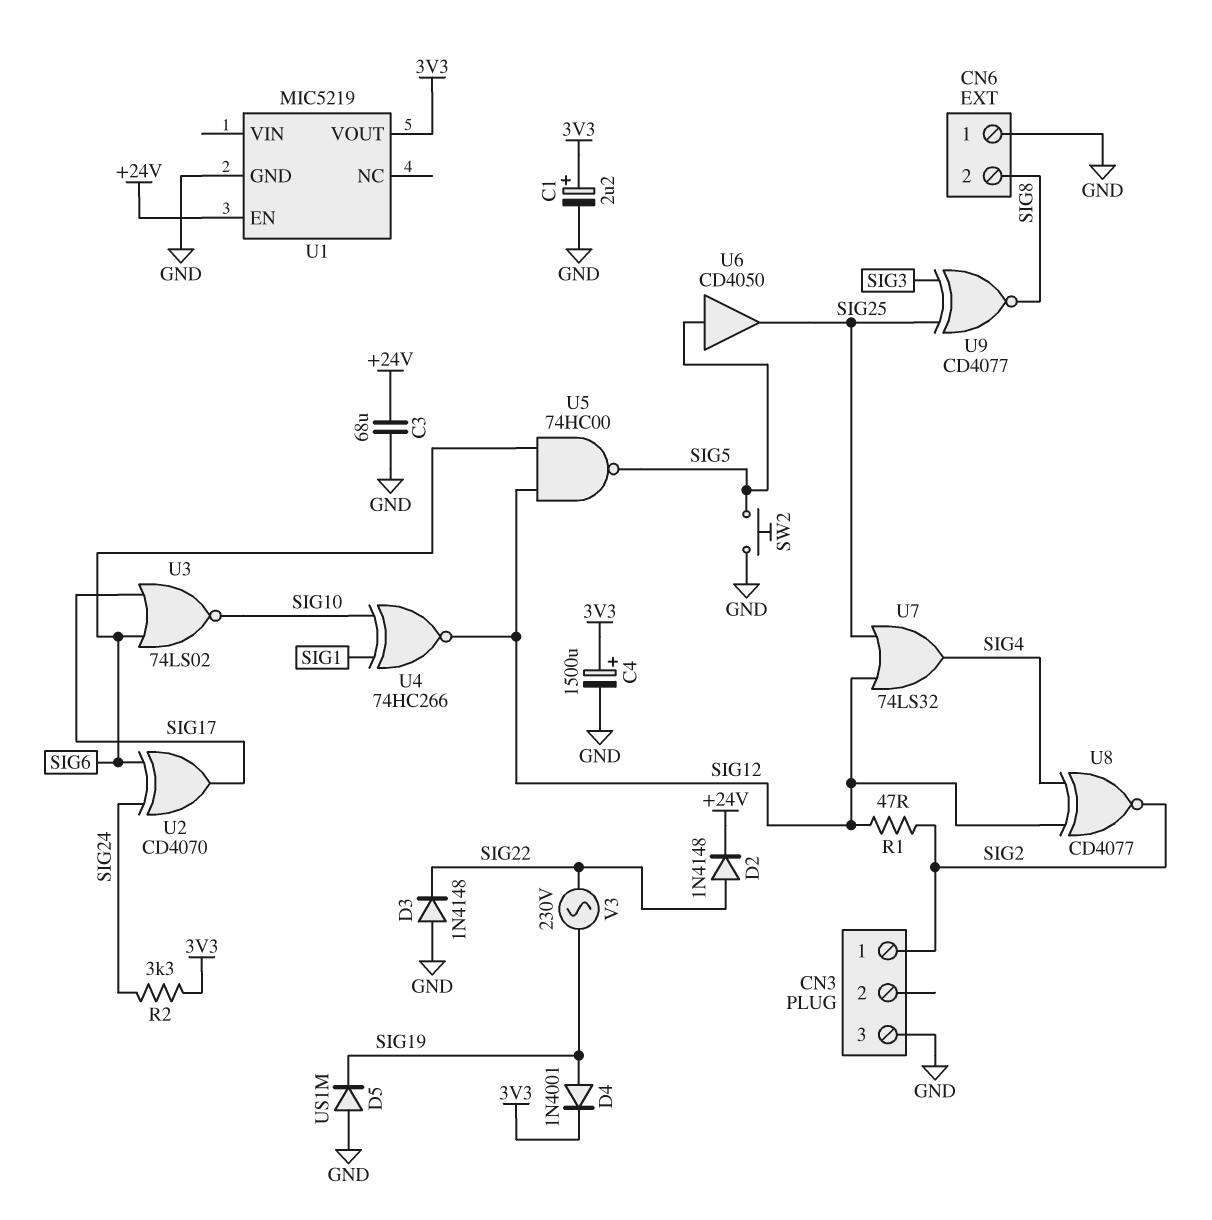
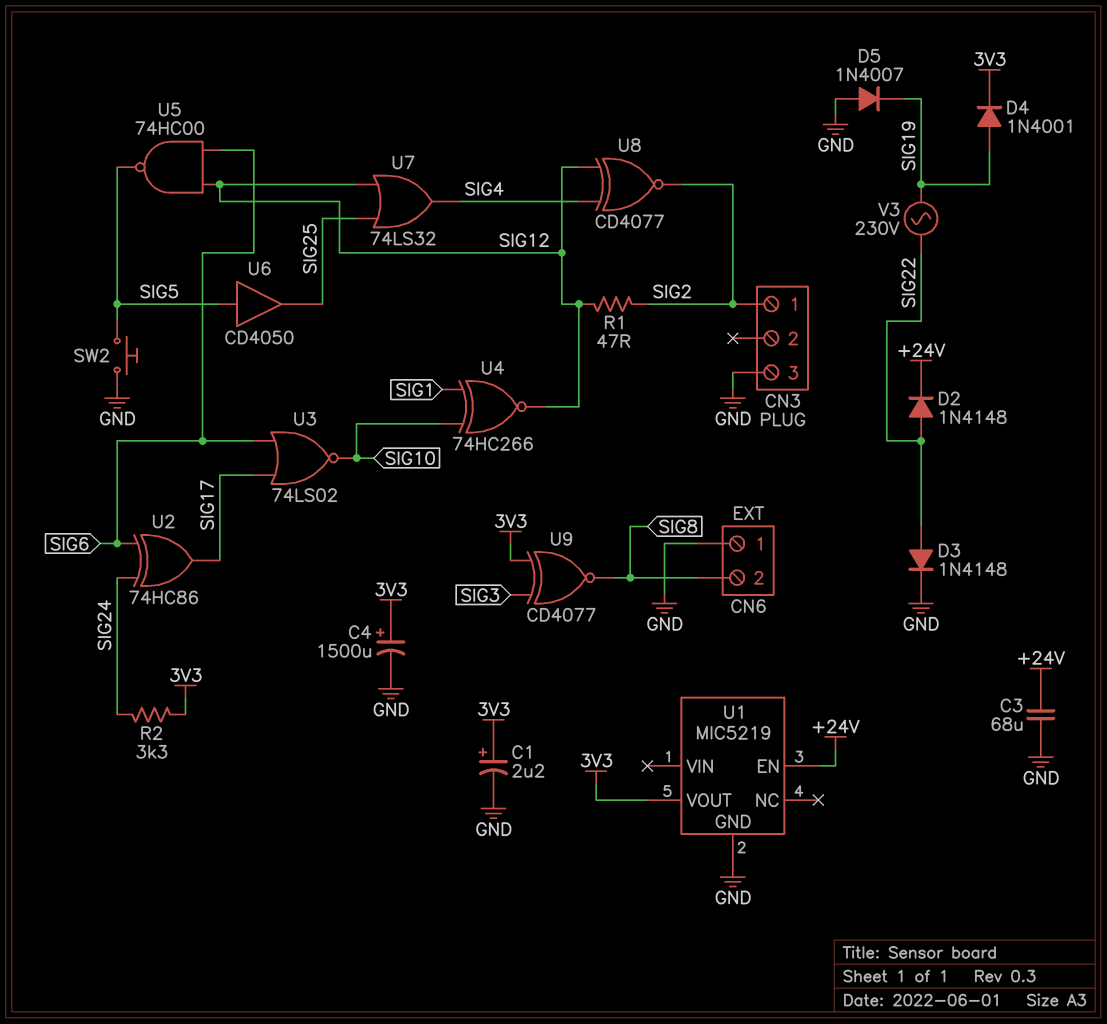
D3: diode 1N4148 (A GND, K SIG22) -> diode 1N4148 (A SIG22, K GND)
D5: diode US1M (A GND, K SIG19) -> diode 1N4007 (A GND, K SIG19)
U2: XOR CD4070 (in SIG6, in SIG24, out SIG17) -> XOR 74HC86 (in SIG6, in SIG24, out SIG17)
U9: XNOR CD4077 (in SIG3, in SIG25, out SIG8) -> XNOR CD4077 (in 3V3, in SIG3, out SIG8)

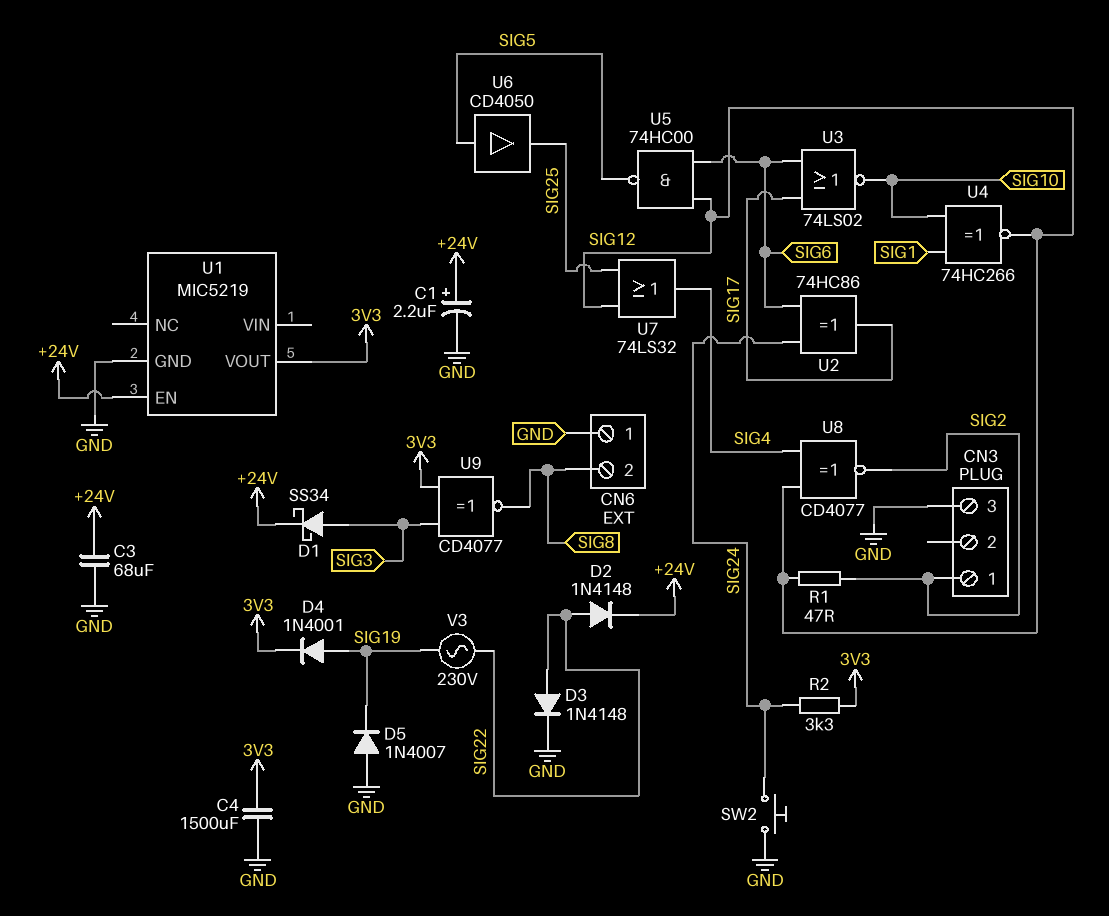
C1: 2.2uF (plus 3V3, minus GND) -> 2.2uF (plus +24V, minus GND)
C4: 1500uF (plus 3V3, minus GND) -> 1500uF (3V3, GND)
D1: none -> schottky SS34 (A SIG3, K +24V)
SW2: button (GND, SIG5) -> button (GND, SIG24)

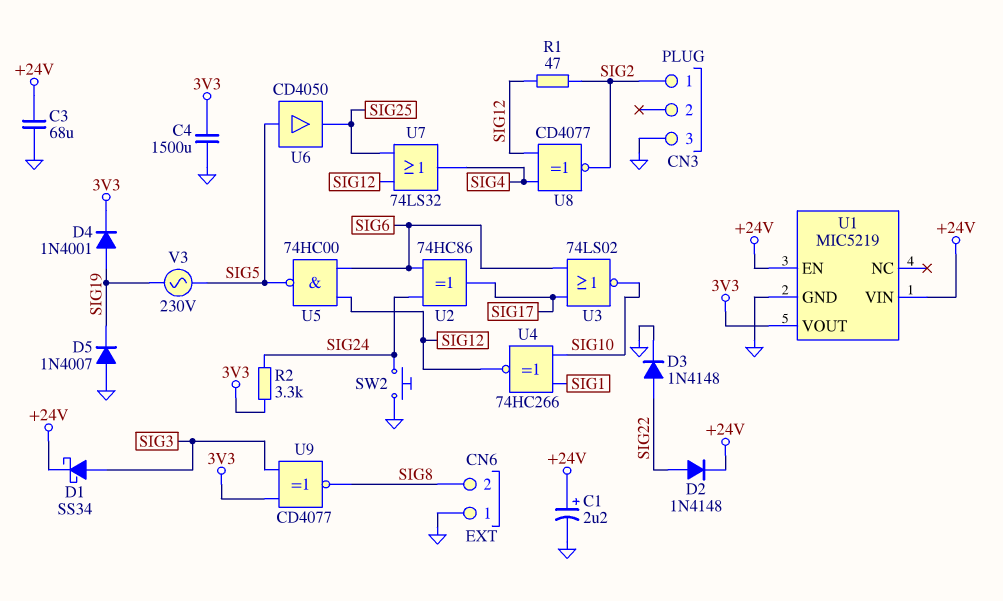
U1 pin VIN: none -> +24V
V3: AC 230V (SIG19, SIG22) -> AC 230V (SIG5, SIG19)

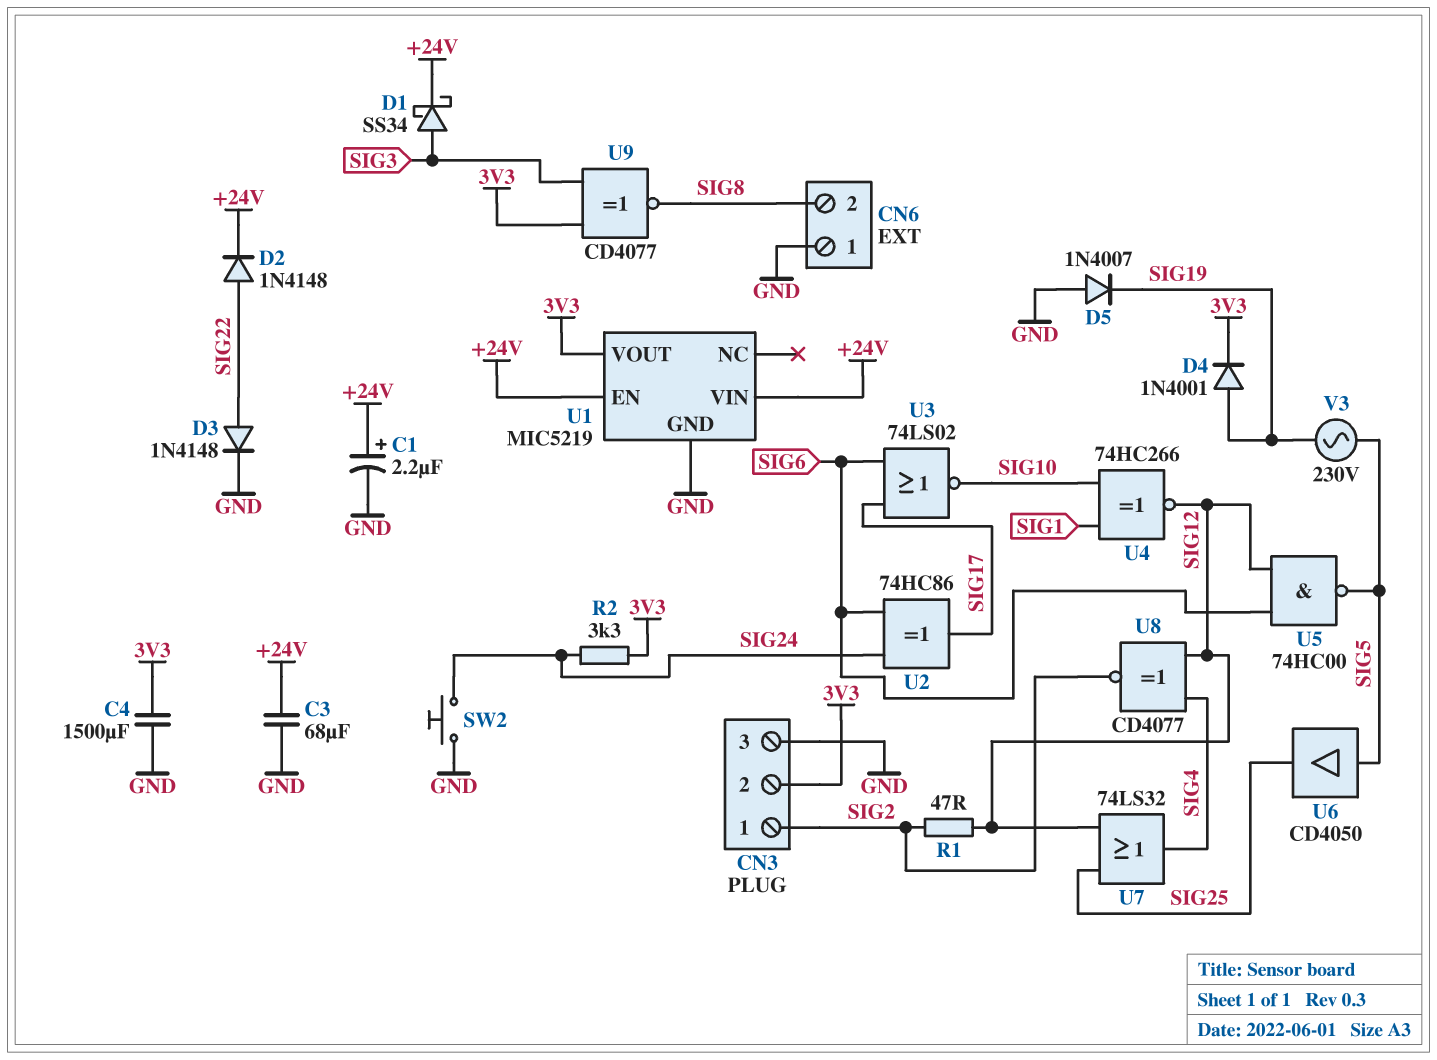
CN3 pin 2: none -> 3V3

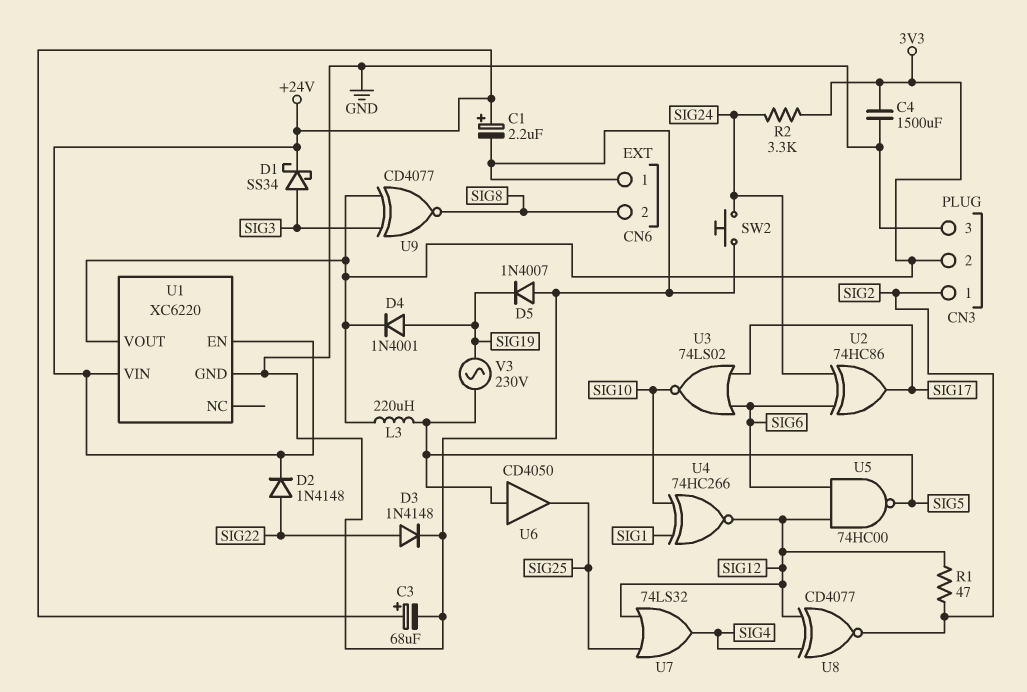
C3: 68uF (+24V, GND) -> 68uF (plus +24V, minus GND)
L3: none -> 220uH (3V3, SIG5)
U1: MIC5219 -> XC6220

